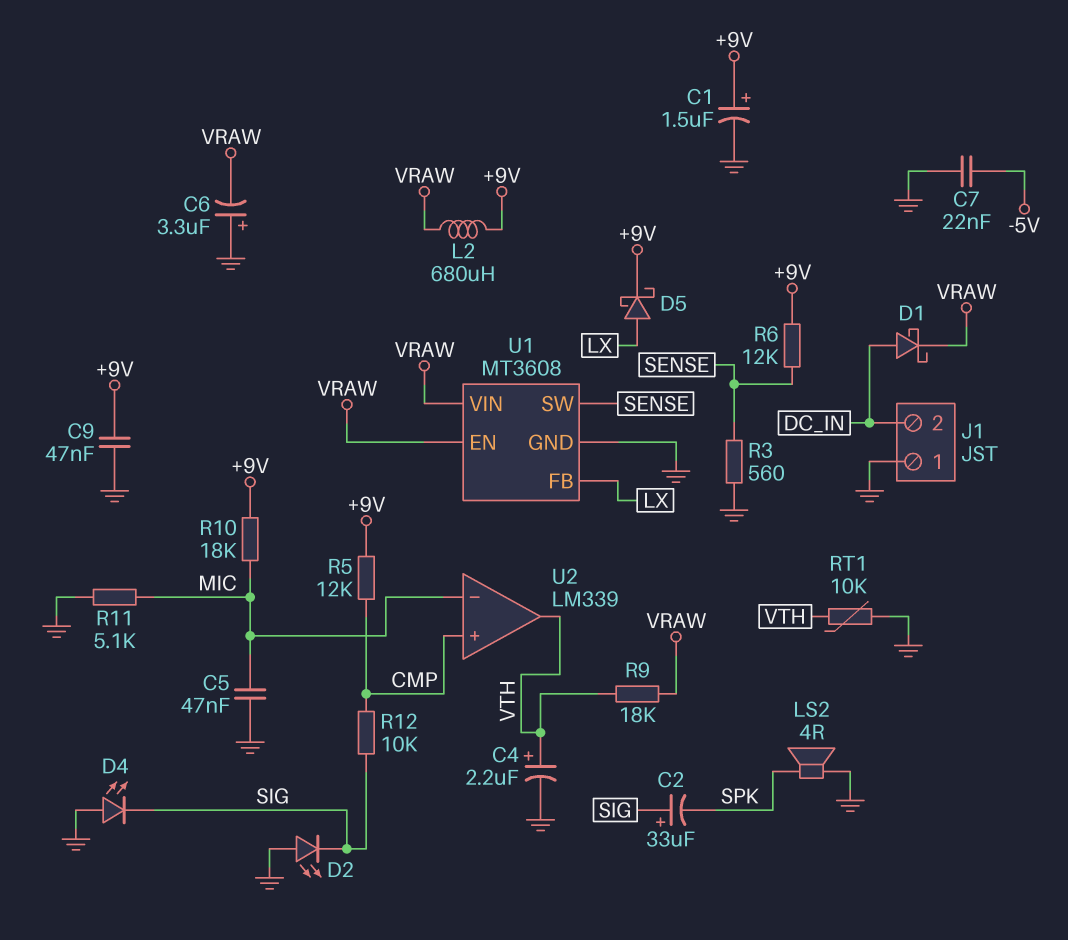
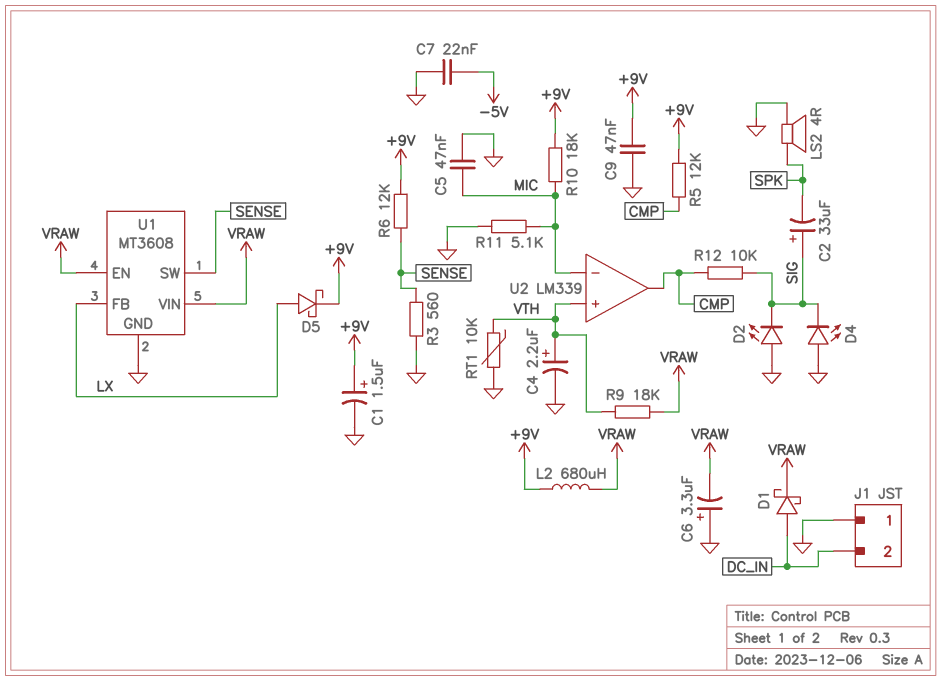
U2 pin in+: CMP -> VTH
U2 pin out: VTH -> CMP

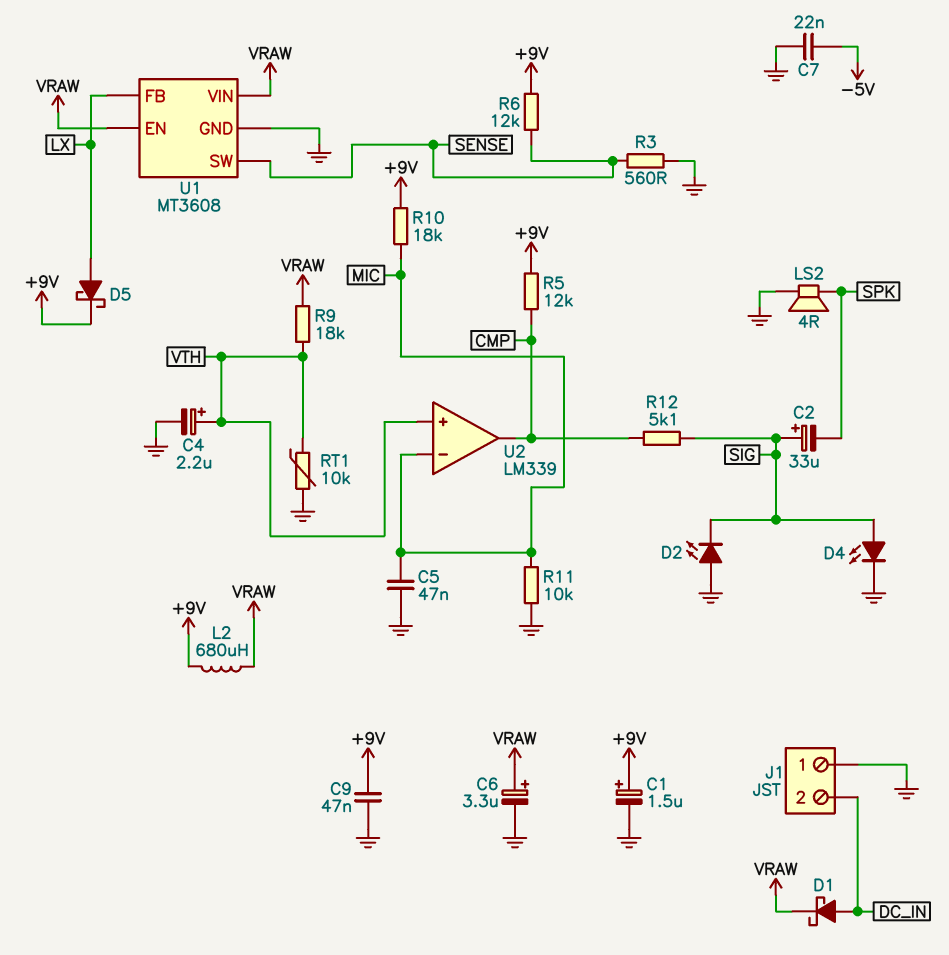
C6: 3.3uF (plus GND, minus VRAW) -> 3.3uF (plus VRAW, minus GND)
D4: LED (A GND, K SIG) -> LED (A SIG, K GND)
R11: 5.1k (GND, MIC) -> 10k (GND, MIC)
R12: 10k (CMP, SIG) -> 5.1k (CMP, SIG)

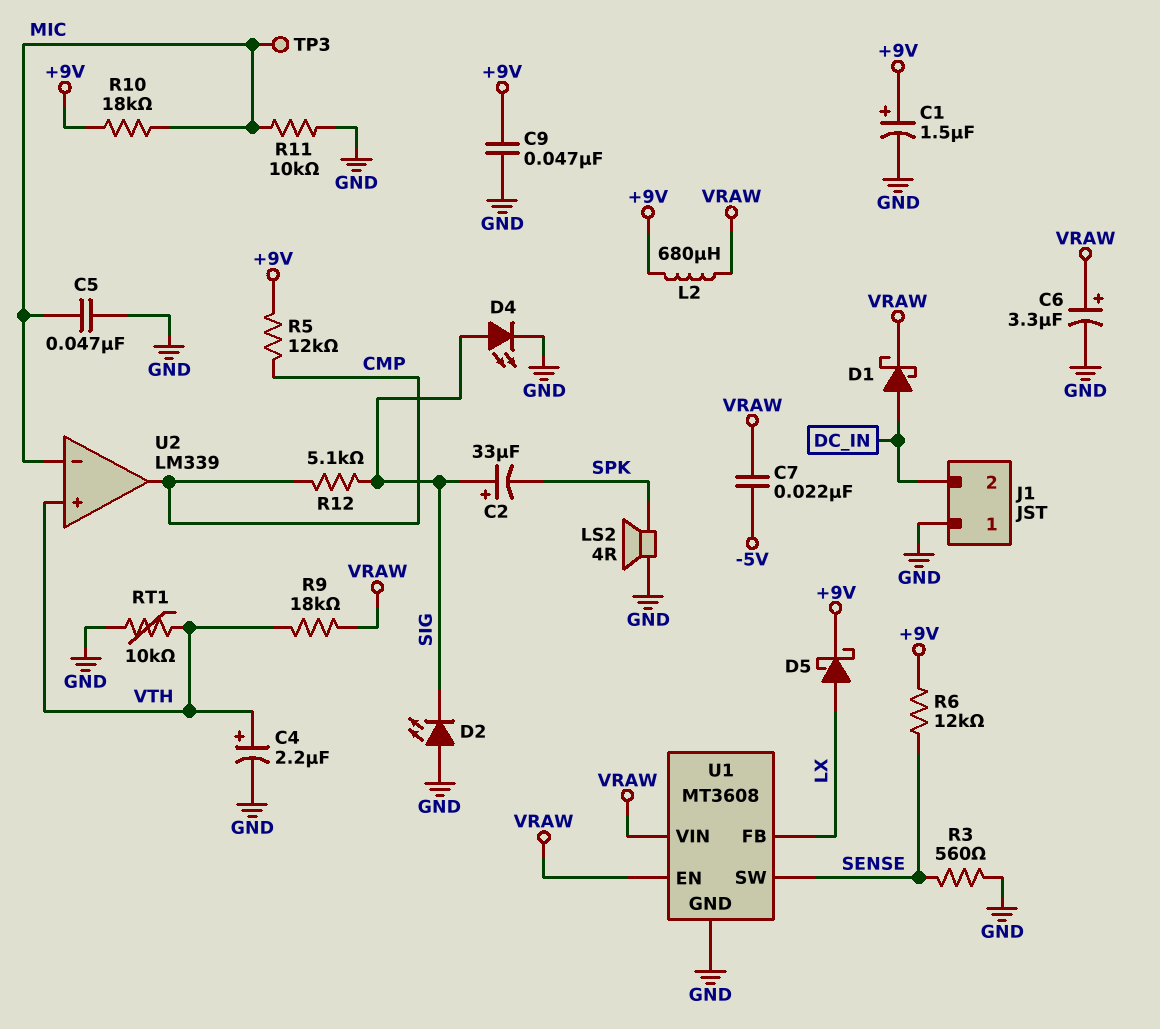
C7: 22nF (-5V, GND) -> 22nF (-5V, VRAW)
TP3: none -> test point (MIC)

